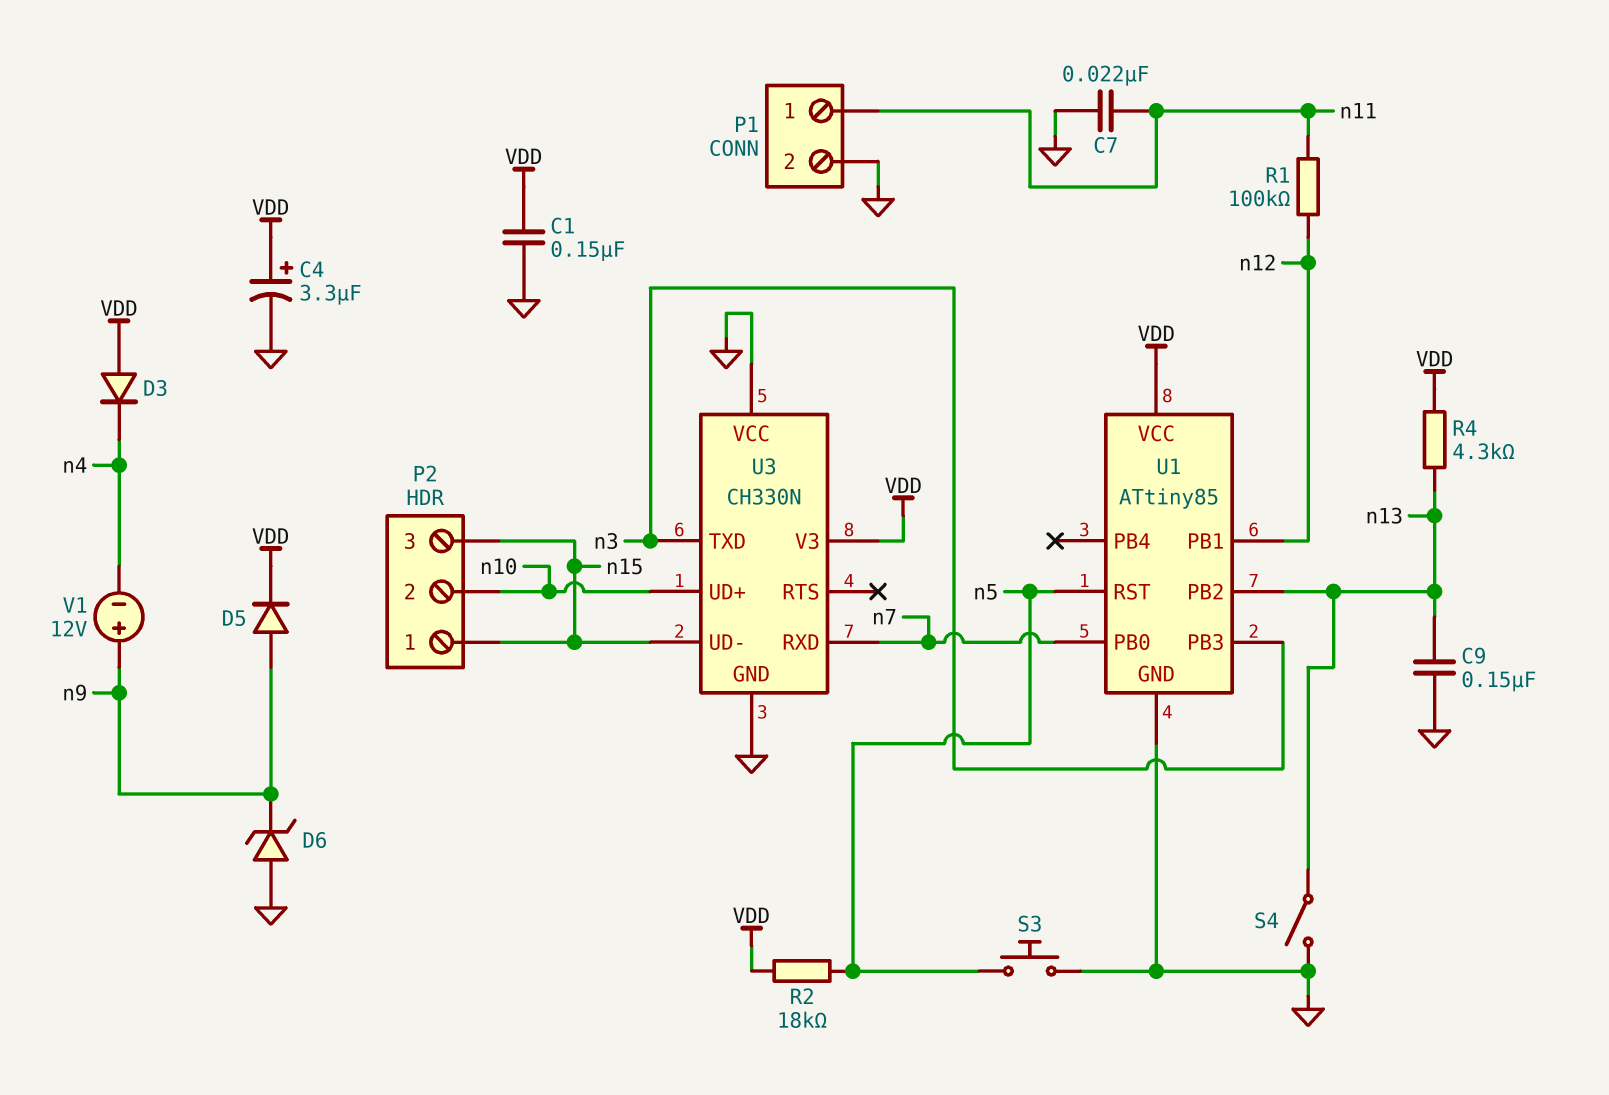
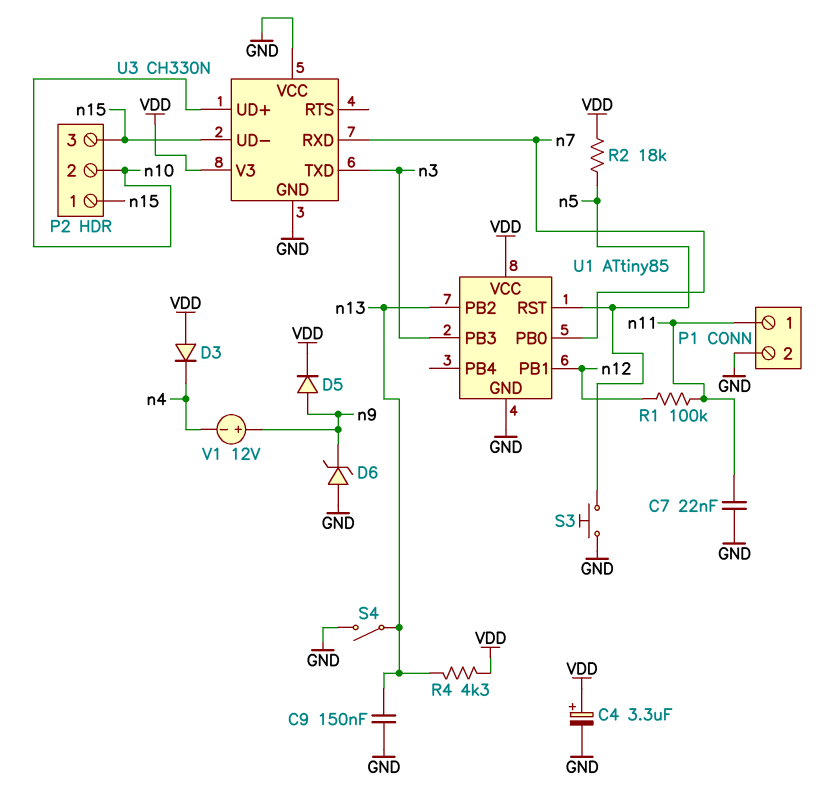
C1: 150nF (GND, VDD) -> none

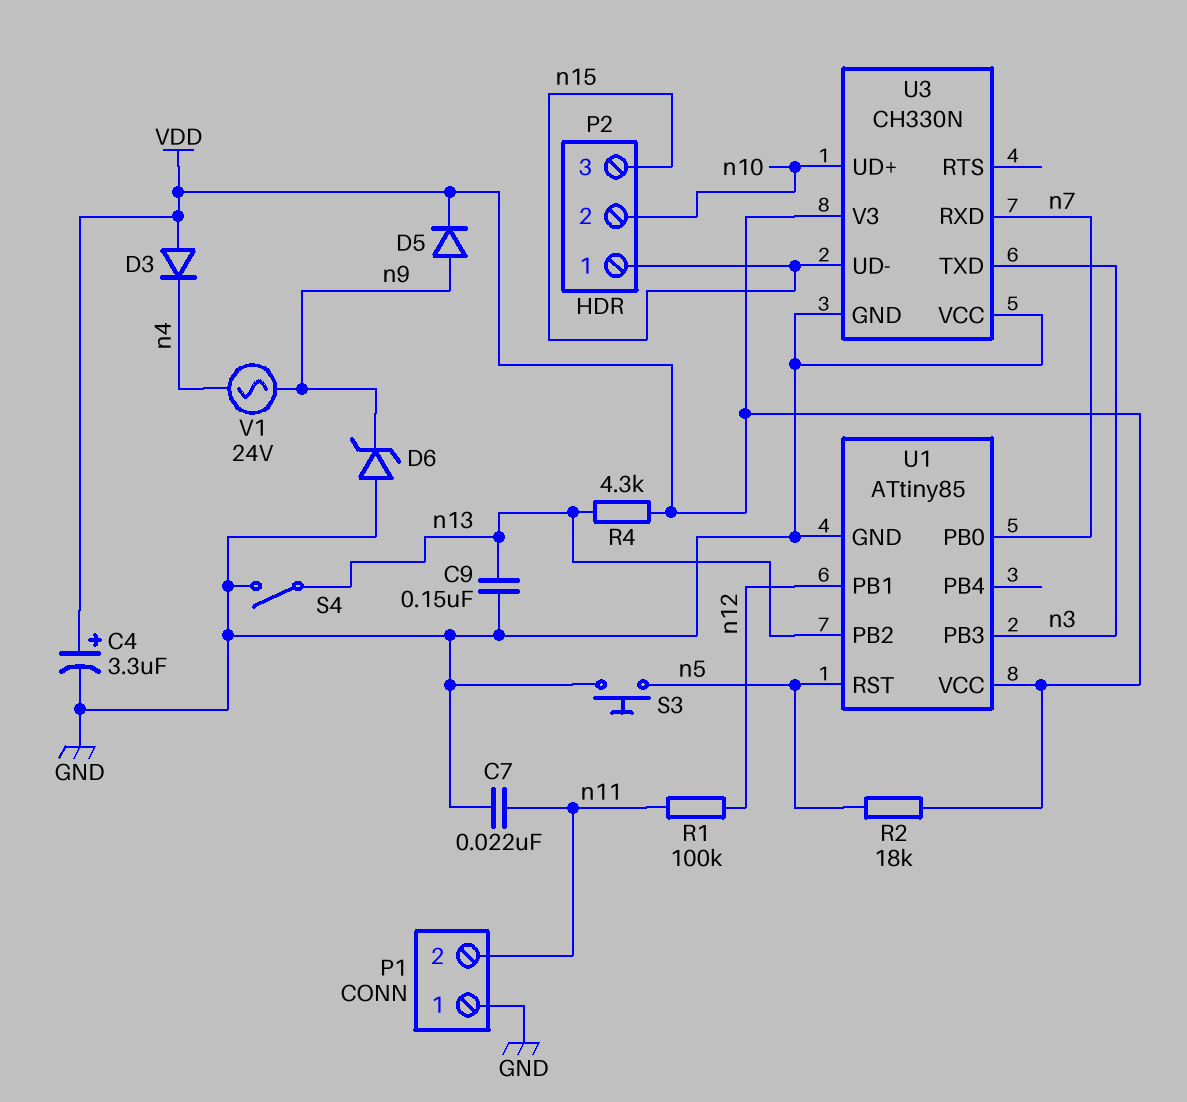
P1 pin 1: n11 -> GND
P1 pin 2: GND -> n11
V1: 12V (plus n9, minus n4) -> AC 24V (n4, n9)

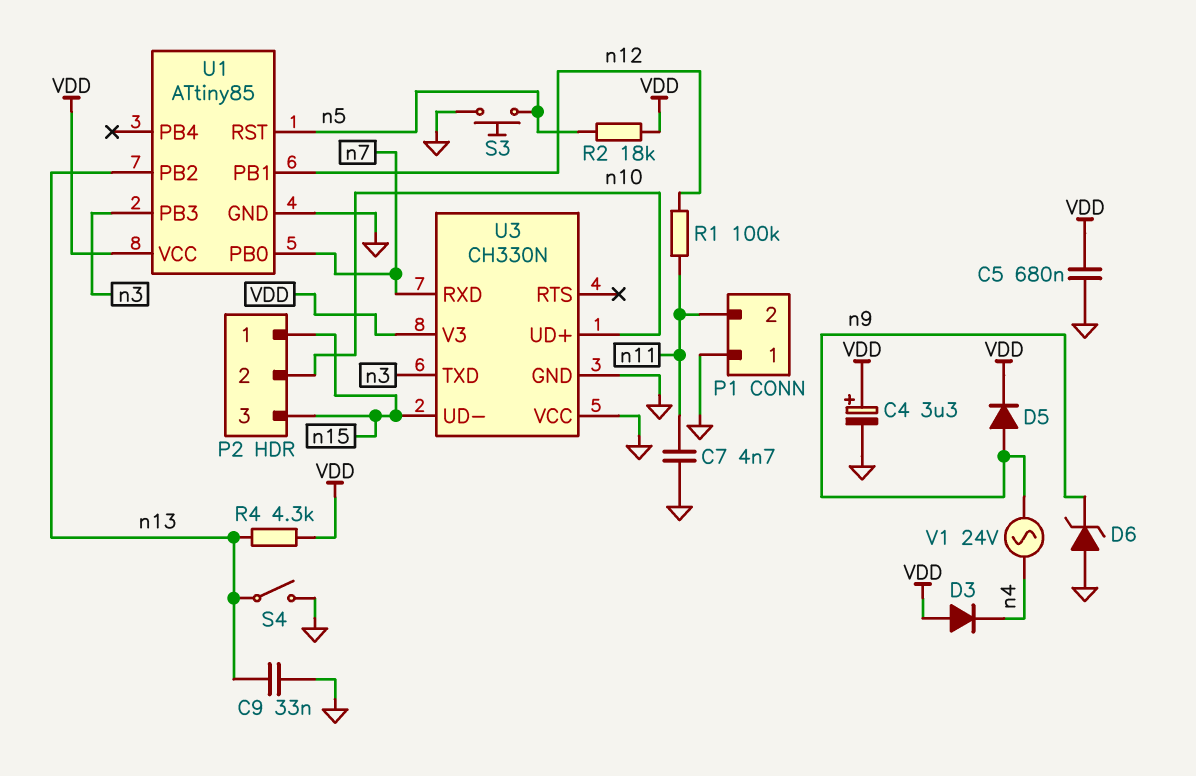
C5: none -> 680nF (GND, VDD)
C7: 22nF (GND, n11) -> 4.7nF (GND, n11)
C9: 150nF (GND, n13) -> 33nF (GND, n13)

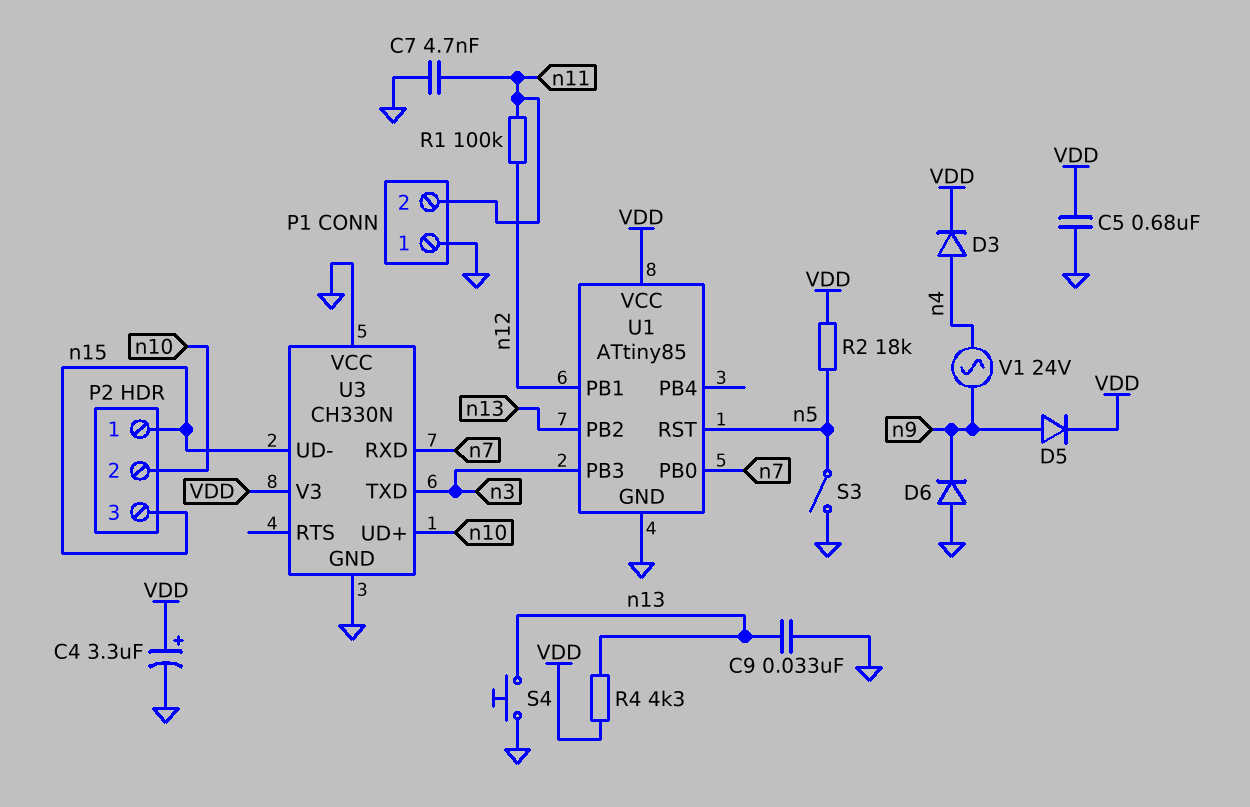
D3: diode (A VDD, K n4) -> diode (A n4, K VDD)
D6: zener (A GND, K n9) -> diode (A GND, K n9)
S3: button (GND, n5) -> switch (GND, n5)
S4: switch (GND, n13) -> button (GND, n13)

